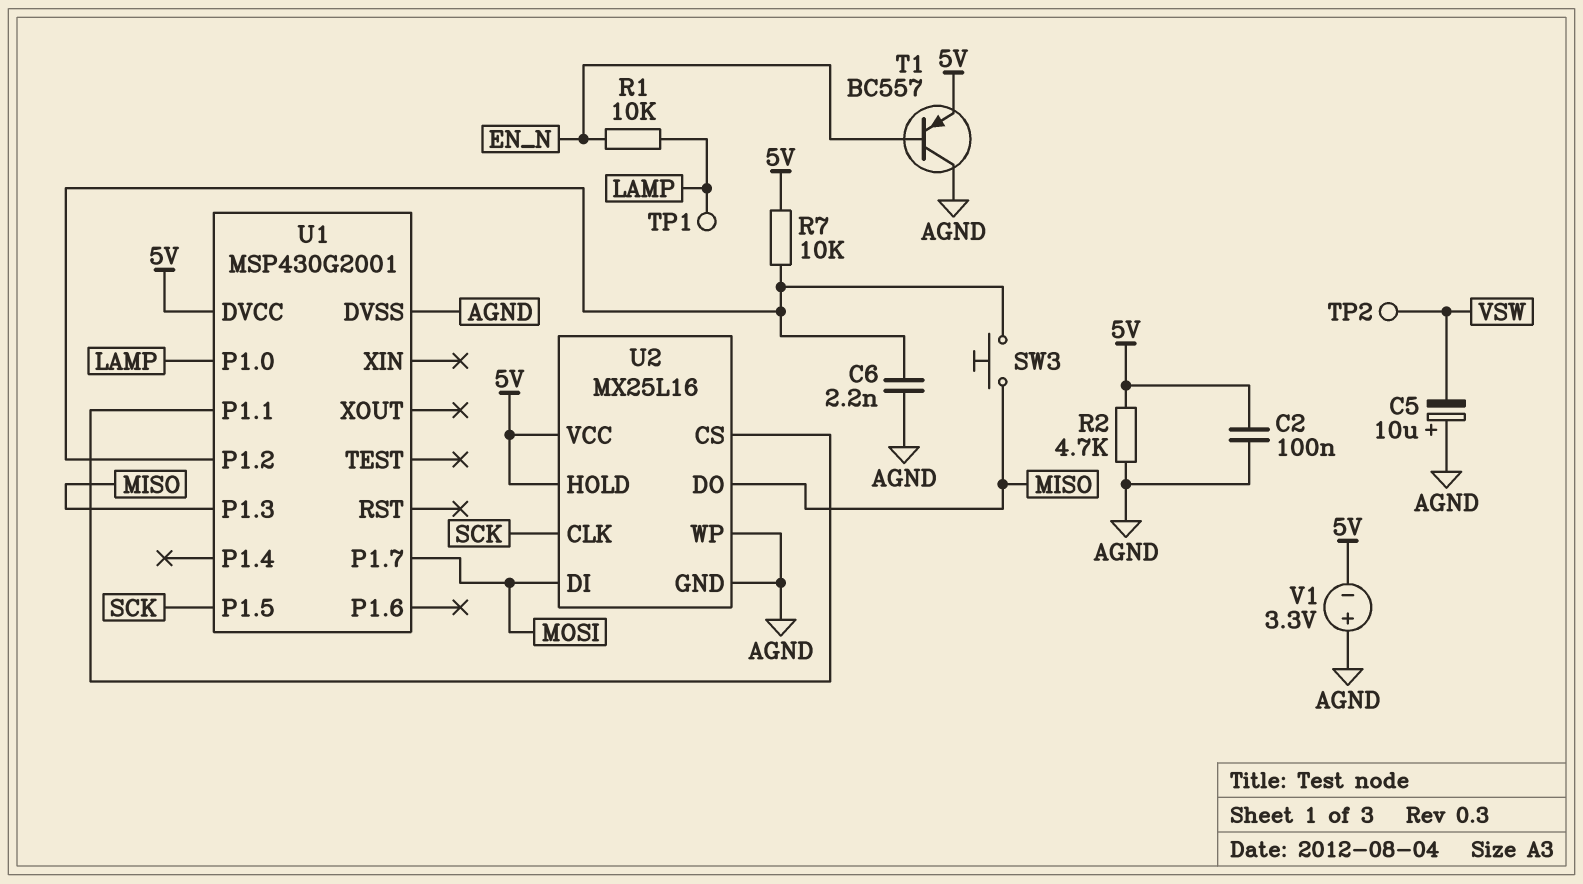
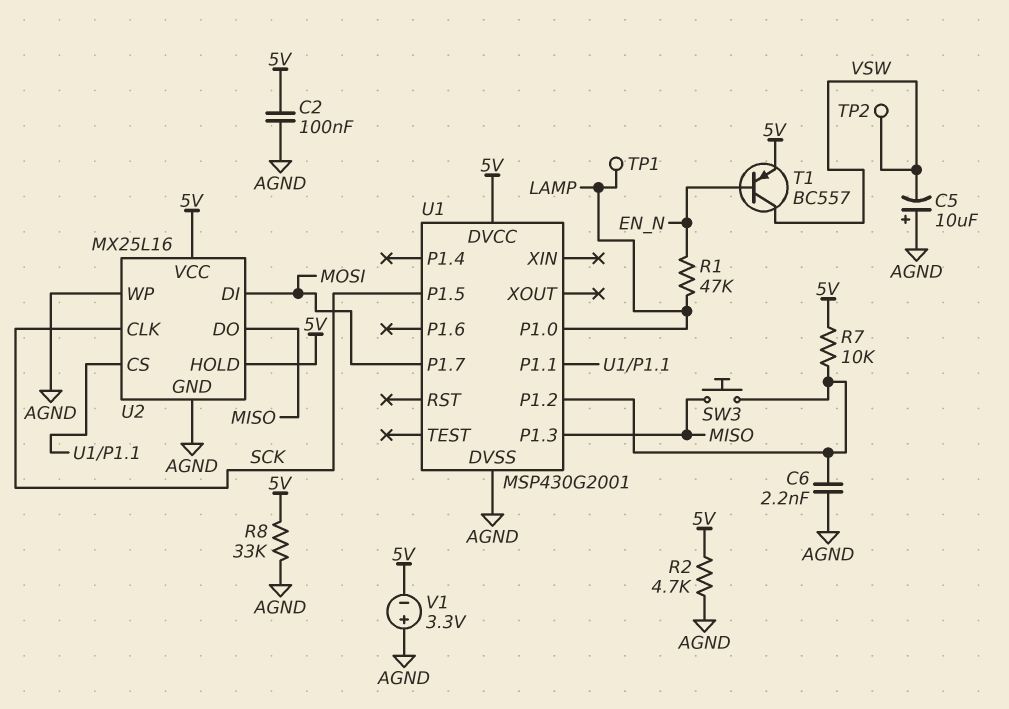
R1: 10k (EN_N, LAMP) -> 47k (EN_N, LAMP)
R8: none -> 33k (5V, AGND)
T1: PNP BC557 (B EN_N, C AGND, E 5V) -> PNP BC557 (B EN_N, C VSW, E 5V)

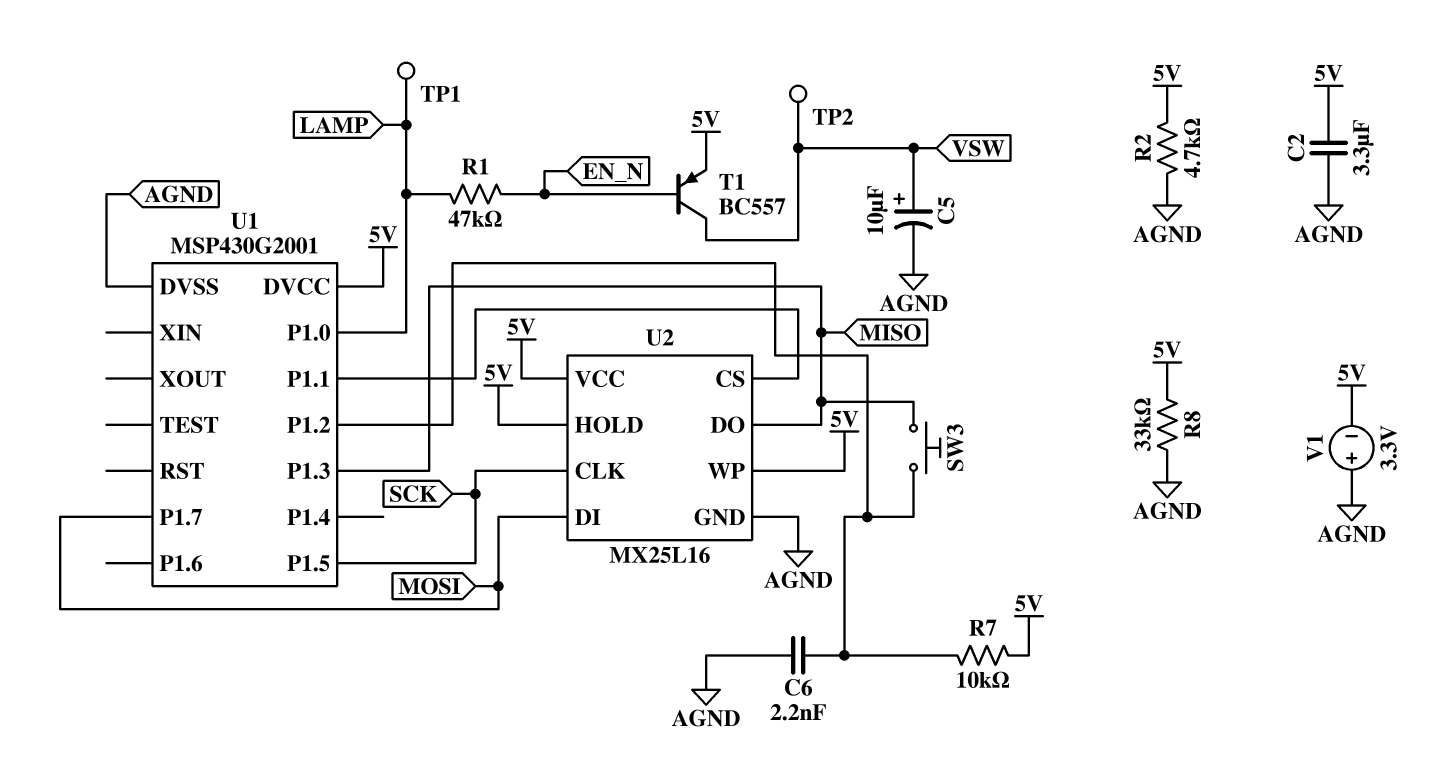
C2: 100nF (5V, AGND) -> 3.3uF (5V, AGND)
C5: 10uF (plus AGND, minus VSW) -> 10uF (plus VSW, minus AGND)
U2 pin WP: AGND -> 5V

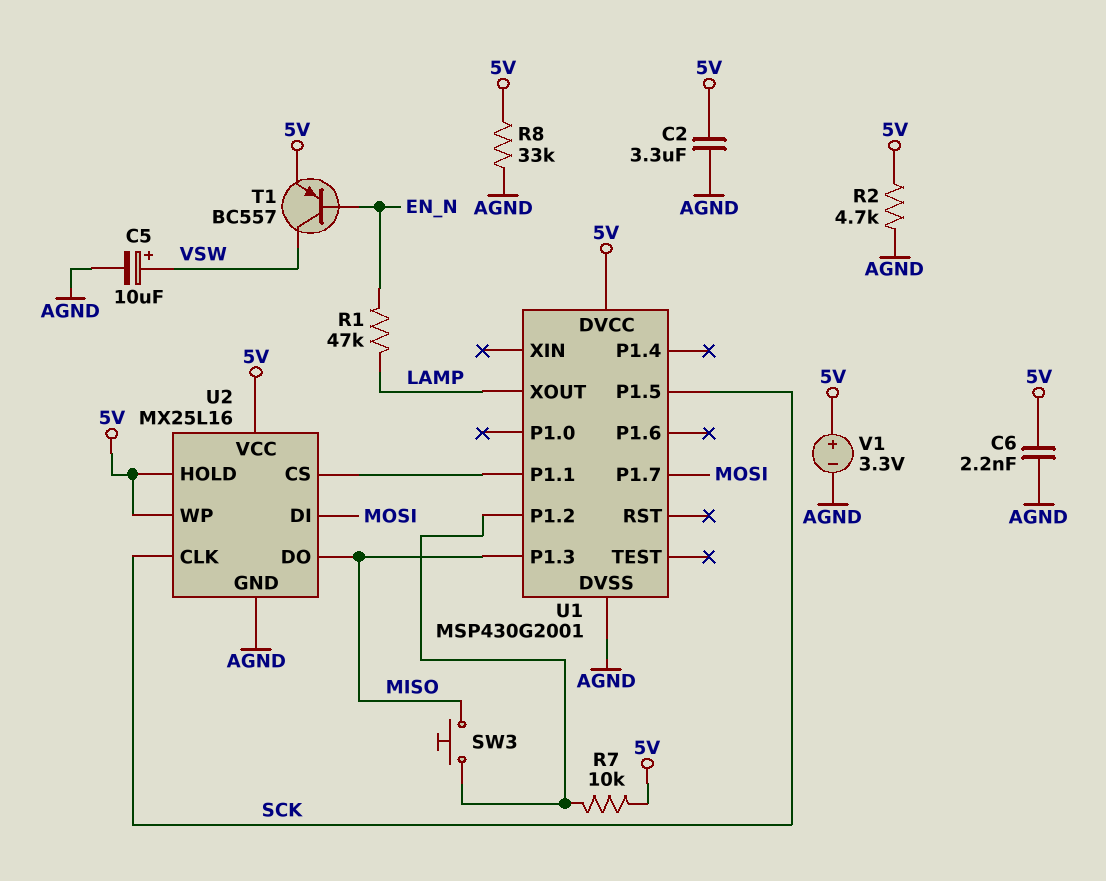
C6: 2.2nF (AGND, U1/P1.2) -> 2.2nF (5V, AGND)
TP1: test point (LAMP) -> none
TP2: test point (VSW) -> none
U1 pin P1.0: LAMP -> none
U1 pin XOUT: none -> LAMP
V1: 3.3V (plus AGND, minus 5V) -> 3.3V (plus 5V, minus AGND)

